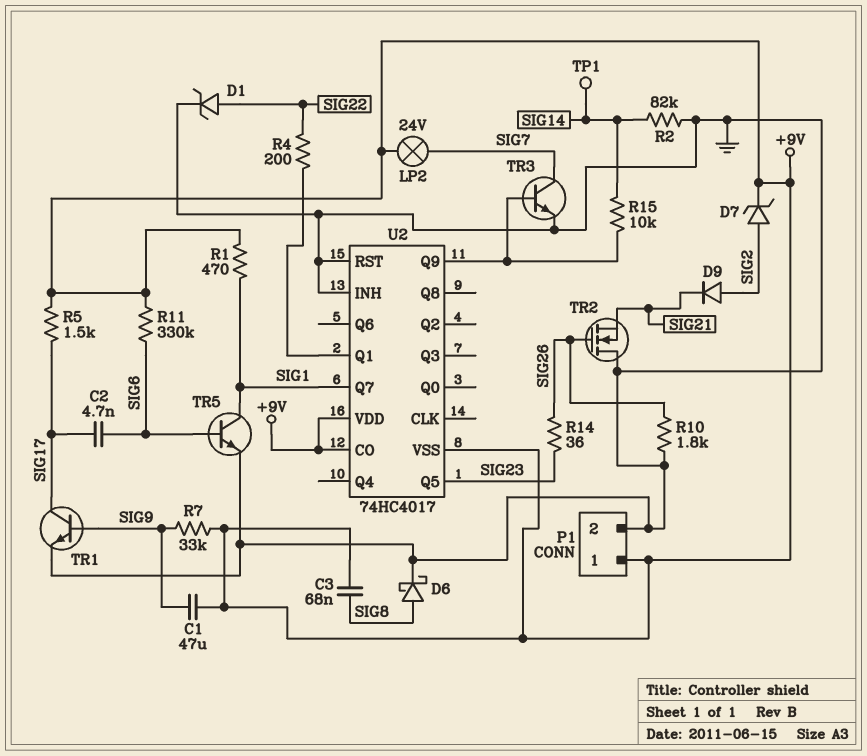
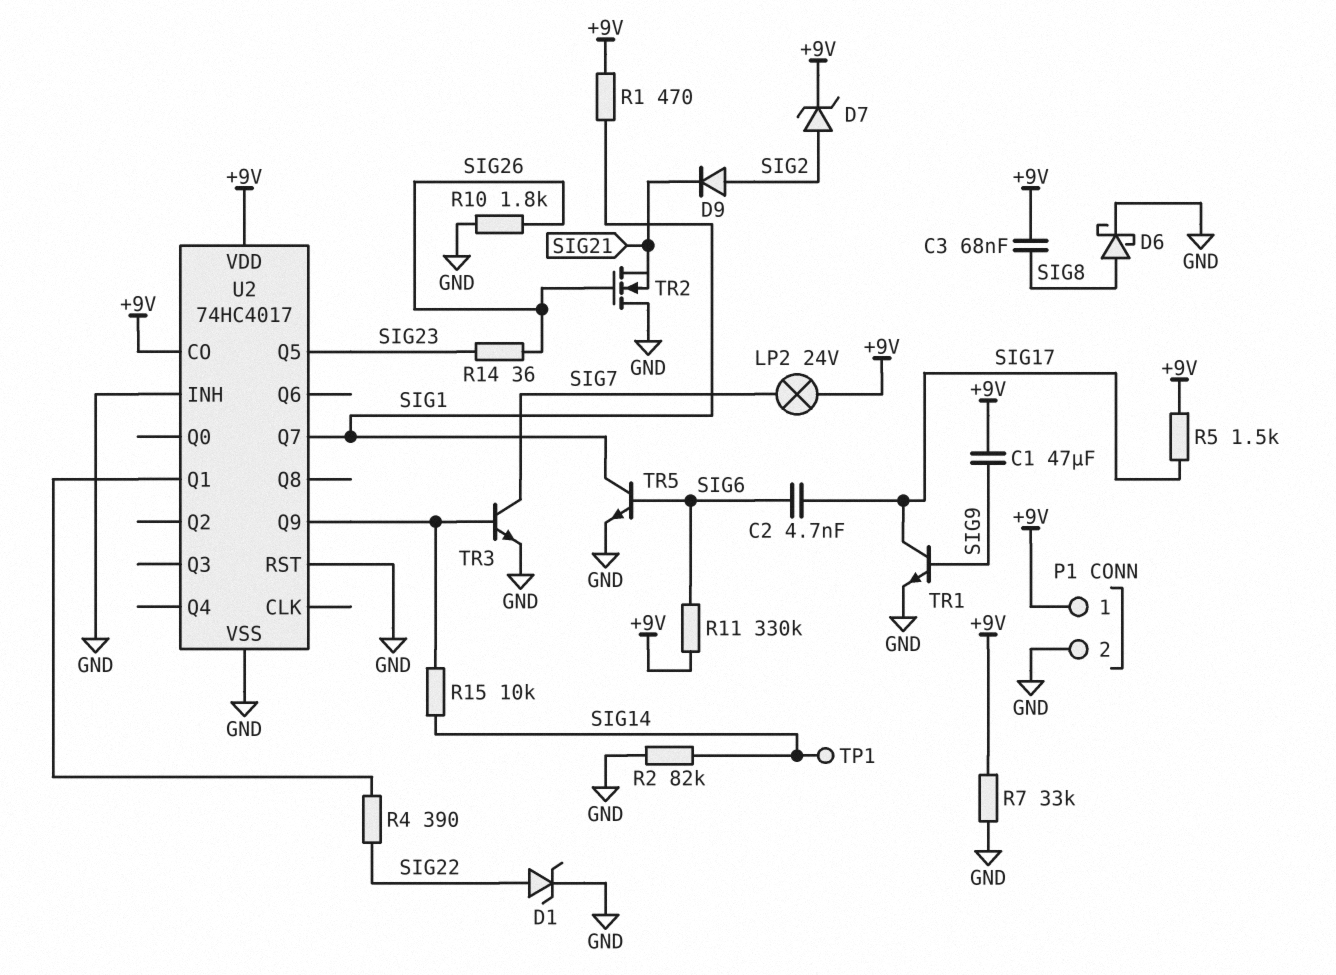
R4: 200 (SIG22, U2/Q1) -> 390 (SIG22, U2/Q1)
R7: 33k (+9V, SIG9) -> 33k (+9V, GND)
U2 pin VSS: +9V -> GND

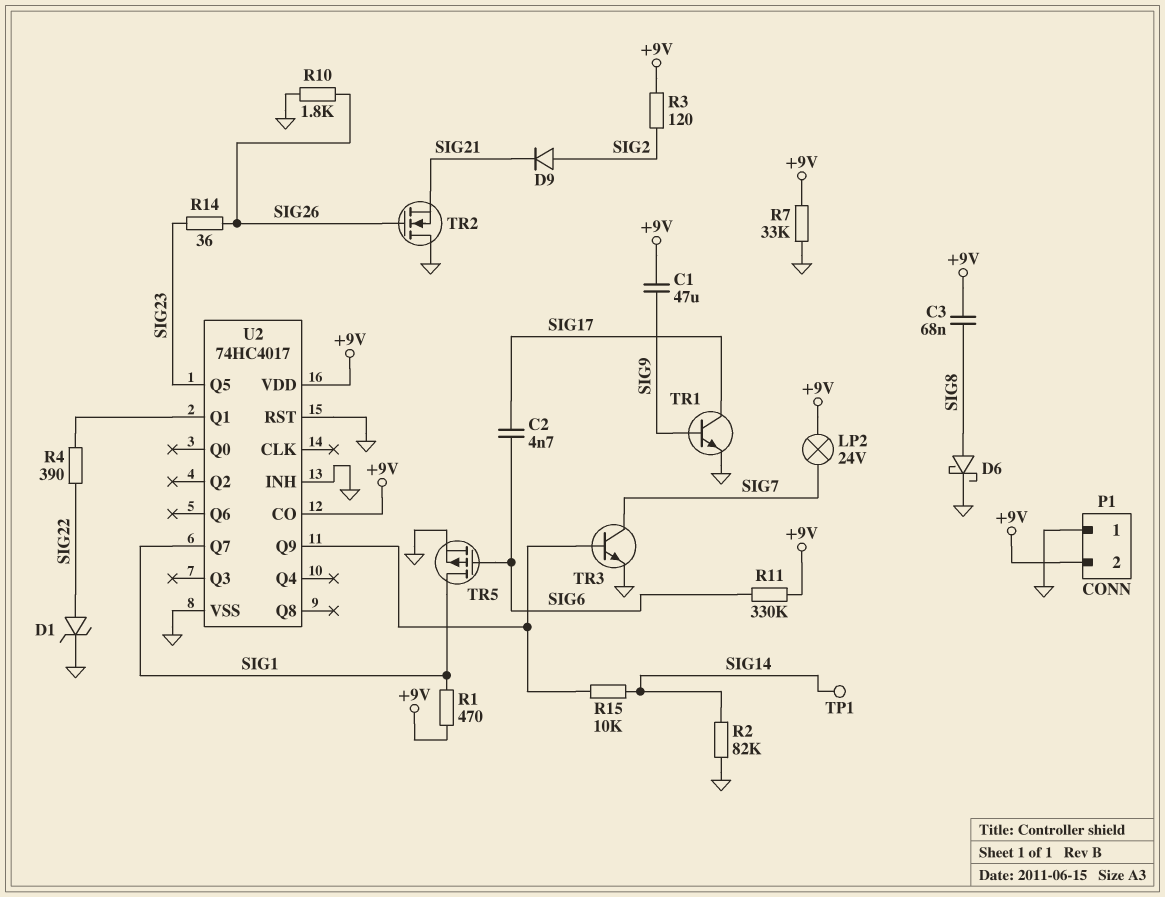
D7: zener (A SIG2, K +9V) -> none
P1 pin 1: +9V -> GND
P1 pin 2: GND -> +9V
R3: none -> 120 (+9V, SIG2)
R5: 1.5k (+9V, SIG17) -> none
TR5: NPN (B SIG6, C SIG1, E GND) -> PMOS (G SIG6, D SIG1, S GND)

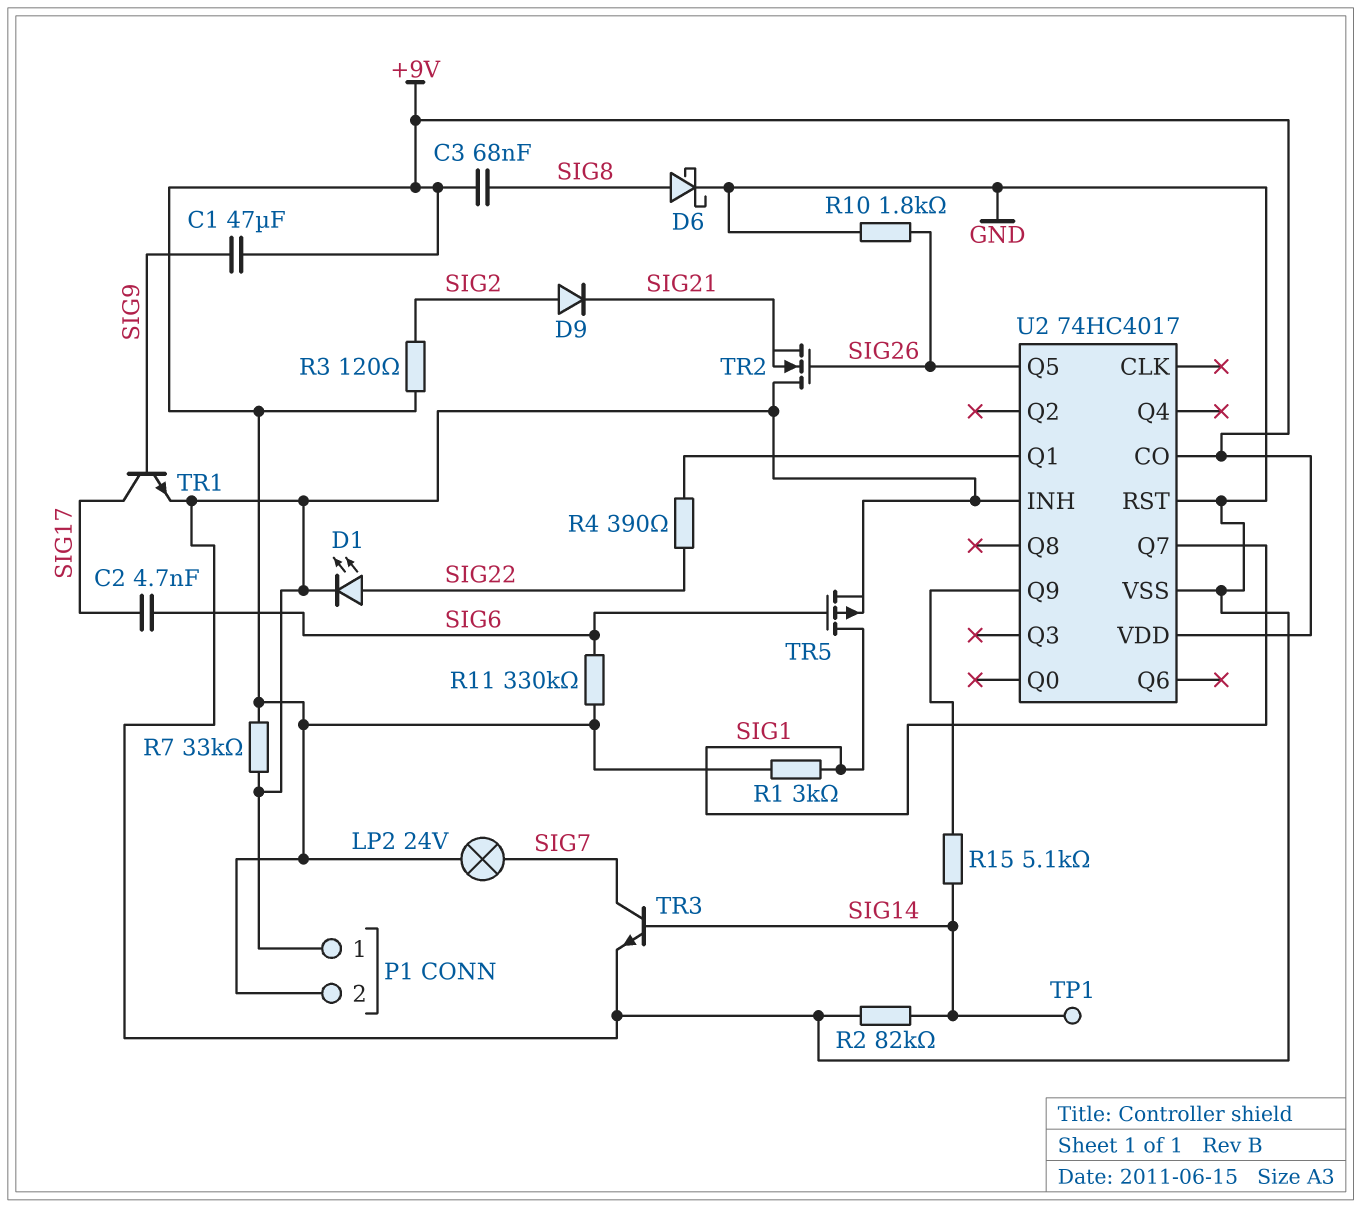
D1: zener (A SIG22, K GND) -> LED (A SIG22, K GND)
R1: 470 (+9V, SIG1) -> 3k (+9V, SIG1)
R14: 36 (SIG23, SIG26) -> none
R15: 10k (SIG14, U2/Q9) -> 5.1k (SIG14, U2/Q9)
TR3: NPN (B U2/Q9, C SIG7, E GND) -> NPN (B SIG14, C SIG7, E GND)
U2 pin Q5: SIG23 -> SIG26

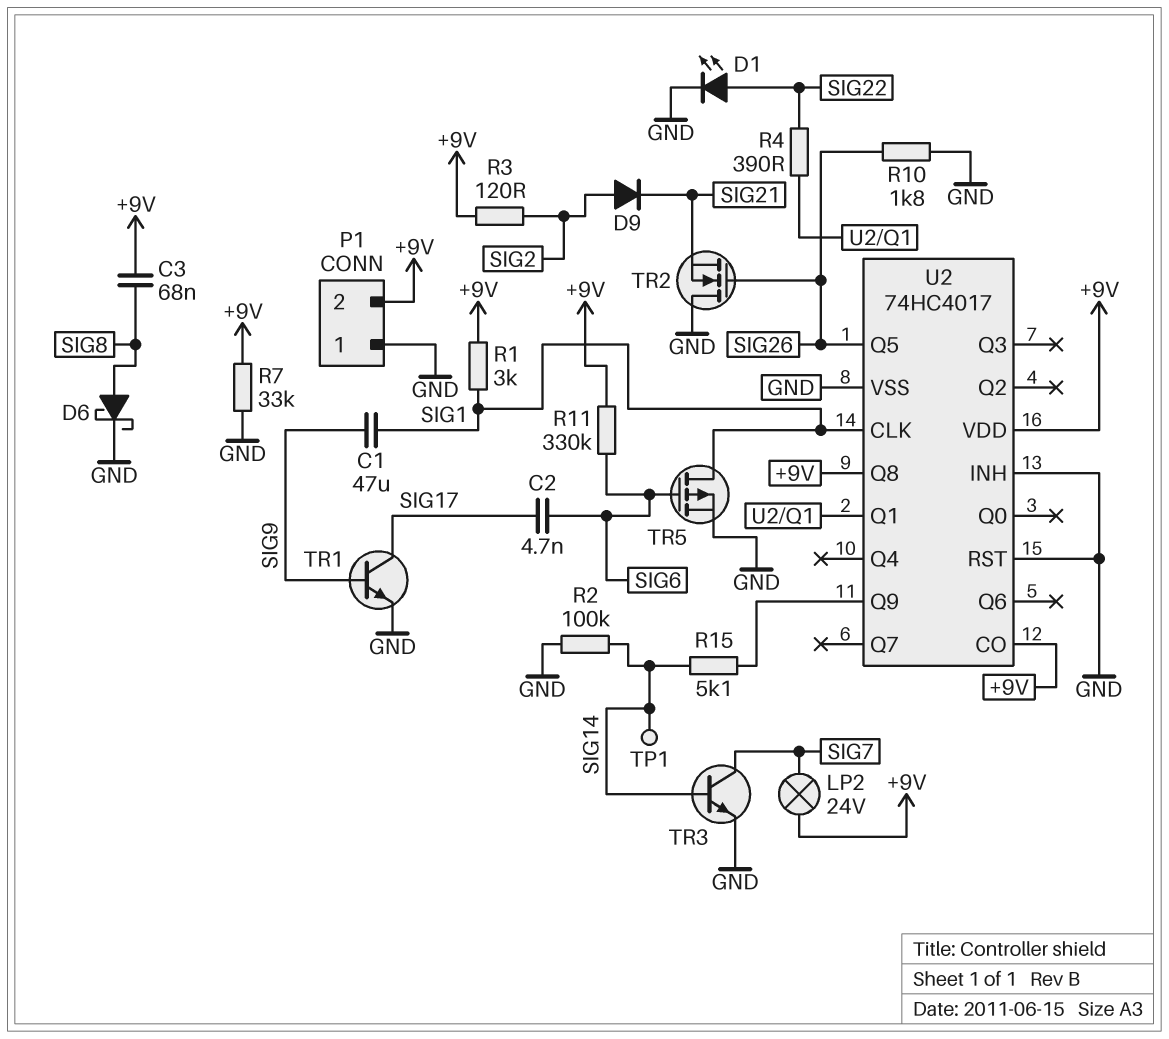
C1: 47uF (+9V, SIG9) -> 47uF (SIG1, SIG9)
R2: 82k (GND, SIG14) -> 100k (GND, SIG14)
U2 pin CLK: none -> SIG1
U2 pin Q7: SIG1 -> none
U2 pin Q8: none -> +9V

